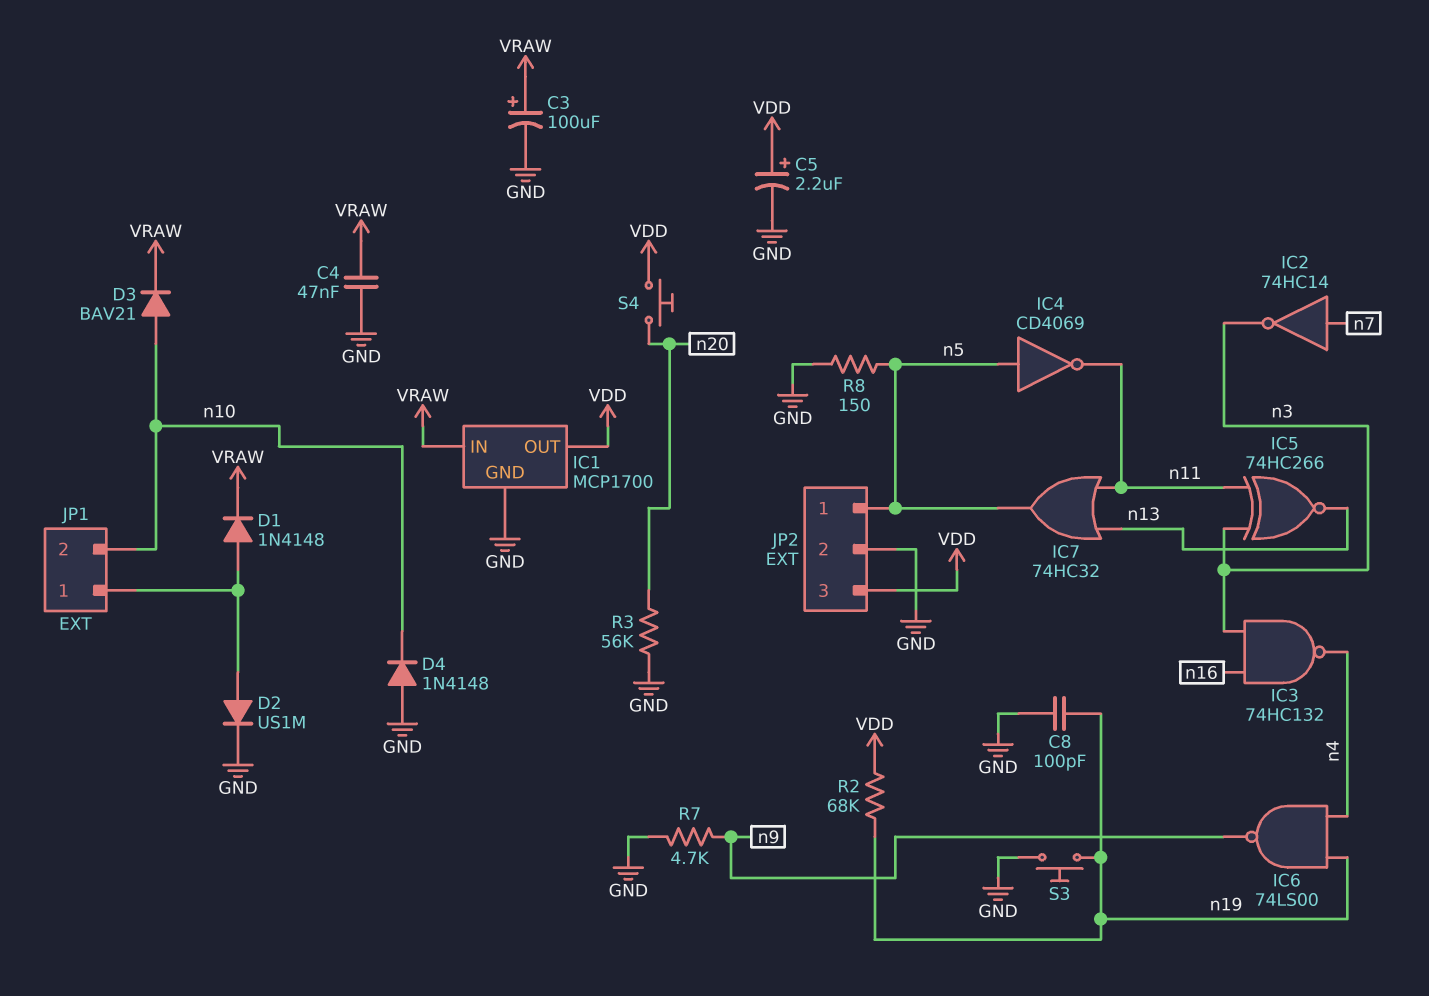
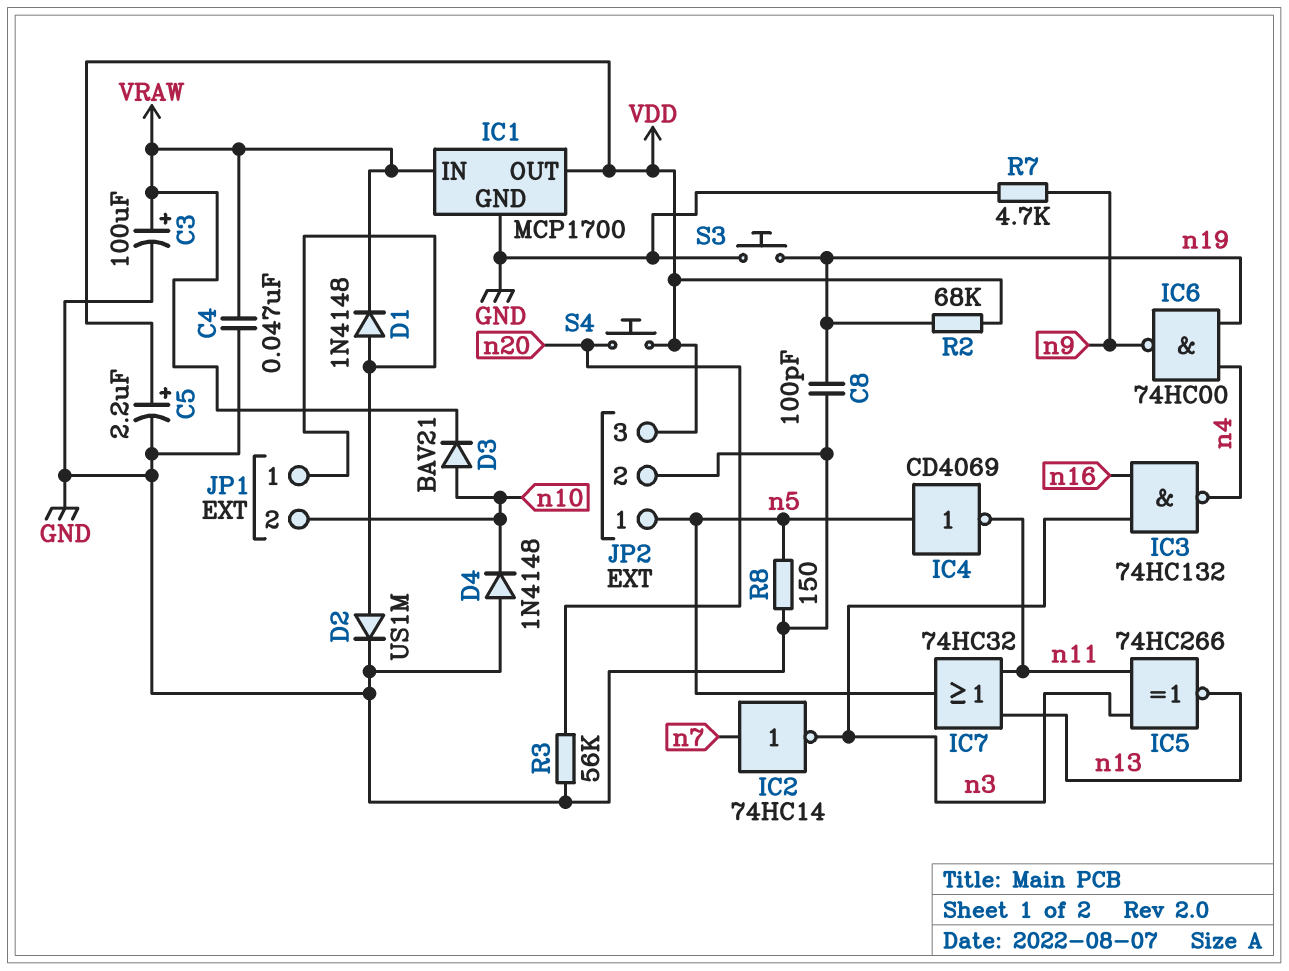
IC6: NAND 74LS00 (in n4, in n19, out n9) -> NAND 74HC00 (in n4, in n19, out n9)

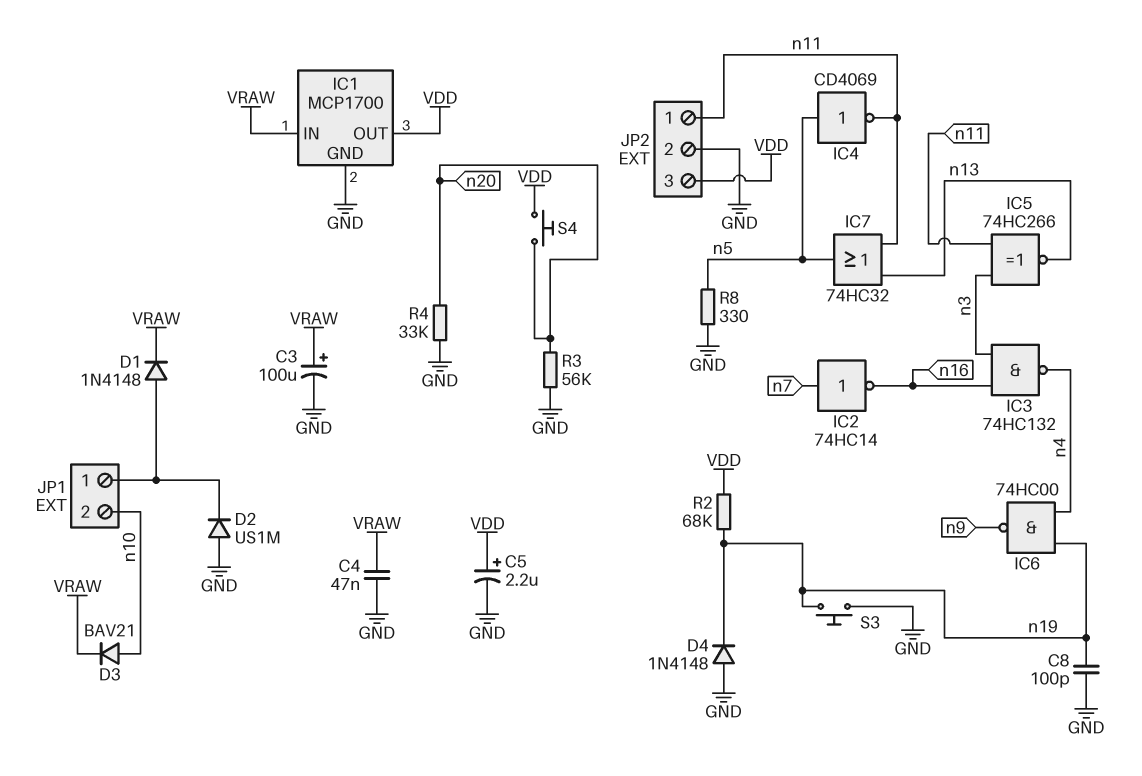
D2: diode US1M (A JP1/1, K GND) -> diode US1M (A GND, K JP1/1)
D4: diode 1N4148 (A GND, K n10) -> diode 1N4148 (A GND, K n19)
IC2: NOT 74HC14 (in n7, out n3) -> NOT 74HC14 (in n7, out n16)
JP2 pin 1: n5 -> n11
R4: none -> 33k (GND, n20)
R7: 4.7k (GND, n9) -> none
R8: 150 (GND, n5) -> 330 (GND, n5)

